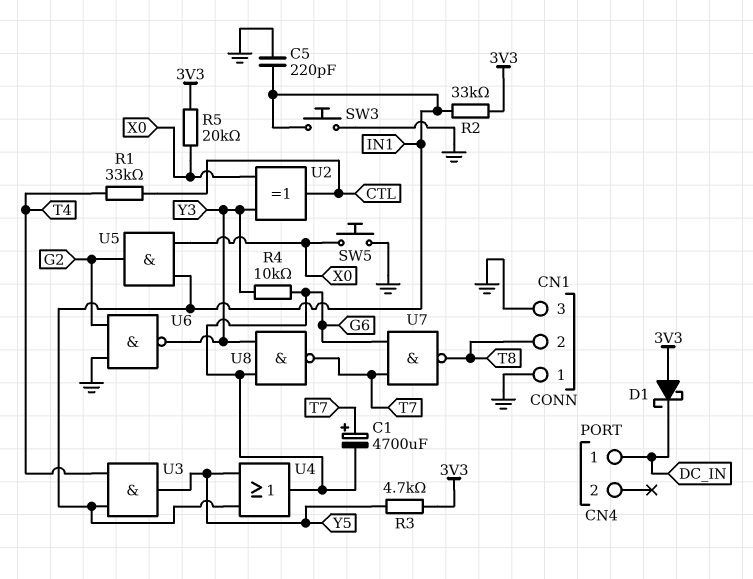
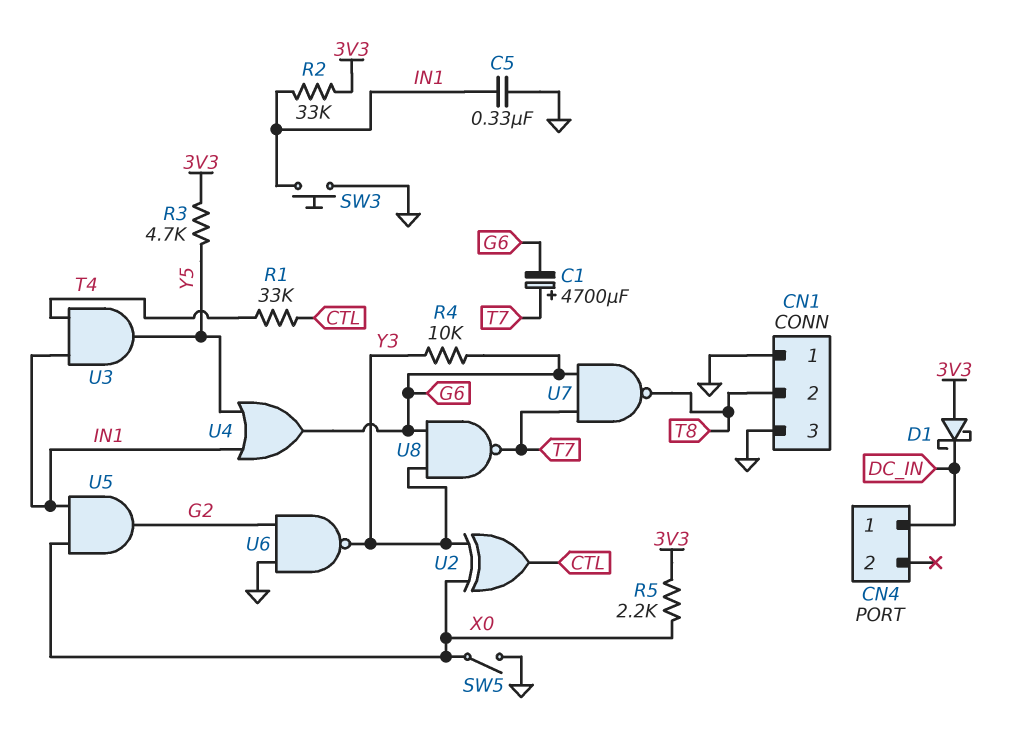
C5: 220pF (GND, IN1) -> 330nF (GND, IN1)
R5: 20k (3V3, X0) -> 2.2k (3V3, X0)
SW5: button (GND, X0) -> switch (GND, X0)

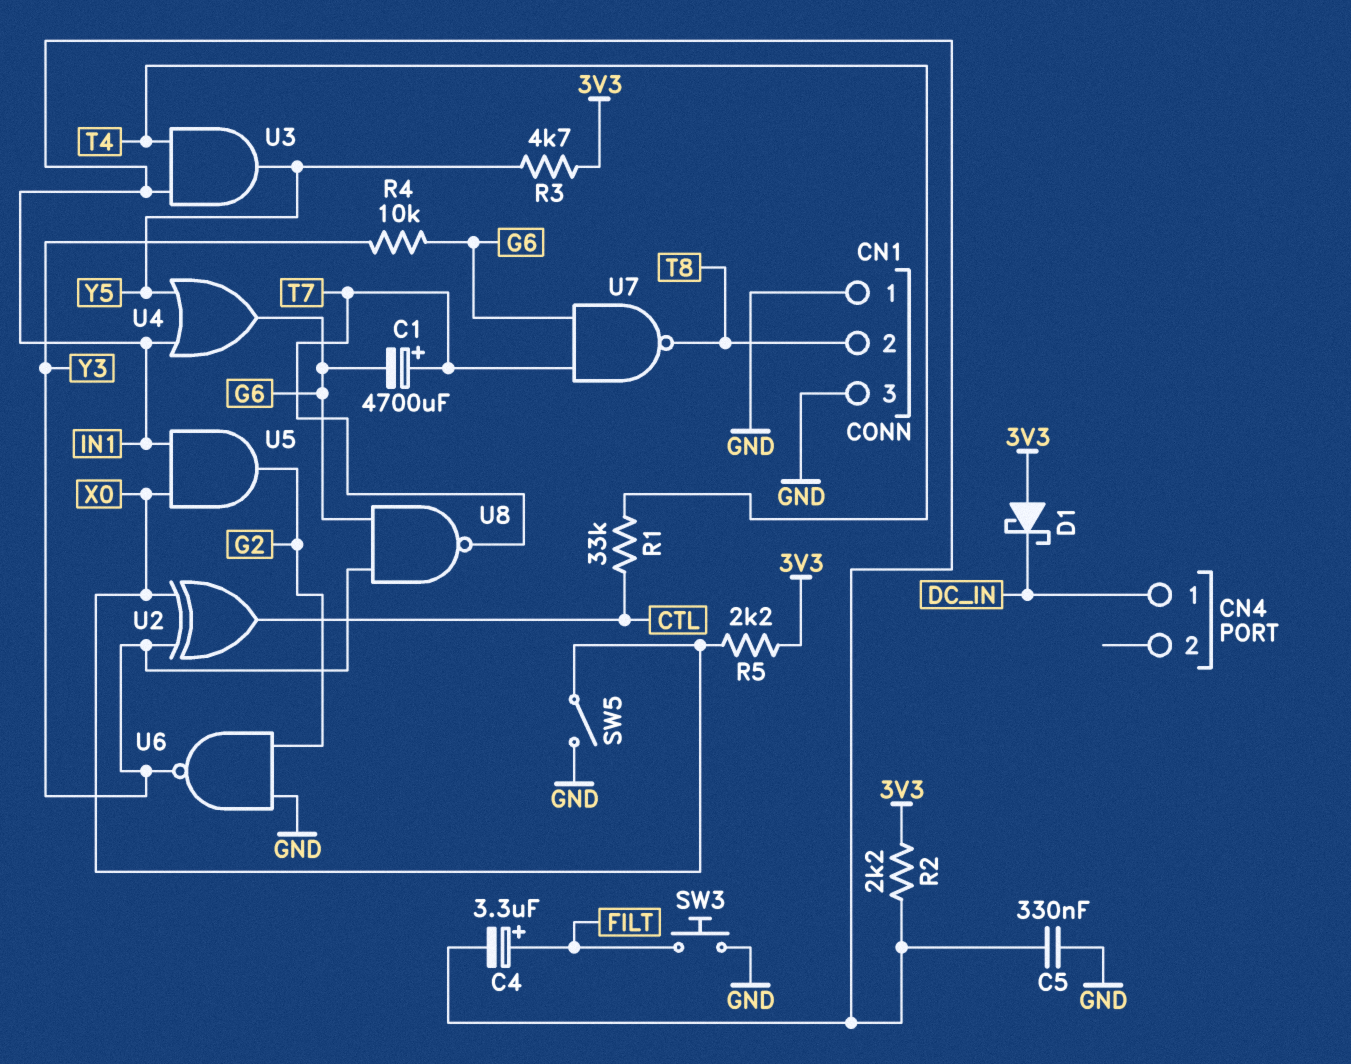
C4: none -> 3.3uF (plus FILT, minus IN1)
R2: 33k (3V3, IN1) -> 2.2k (3V3, IN1)
SW3: button (GND, IN1) -> button (FILT, GND)

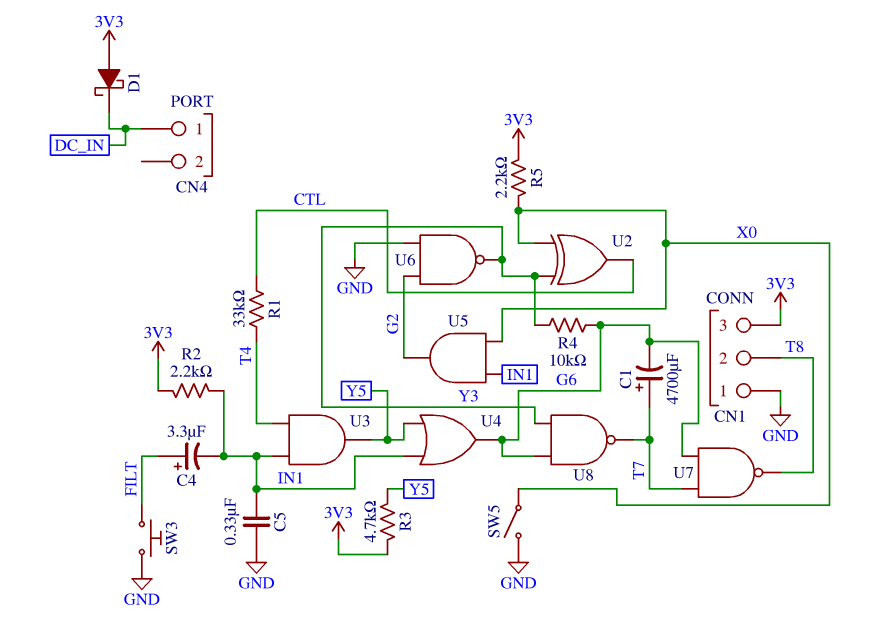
CN1 pin 3: GND -> 3V3

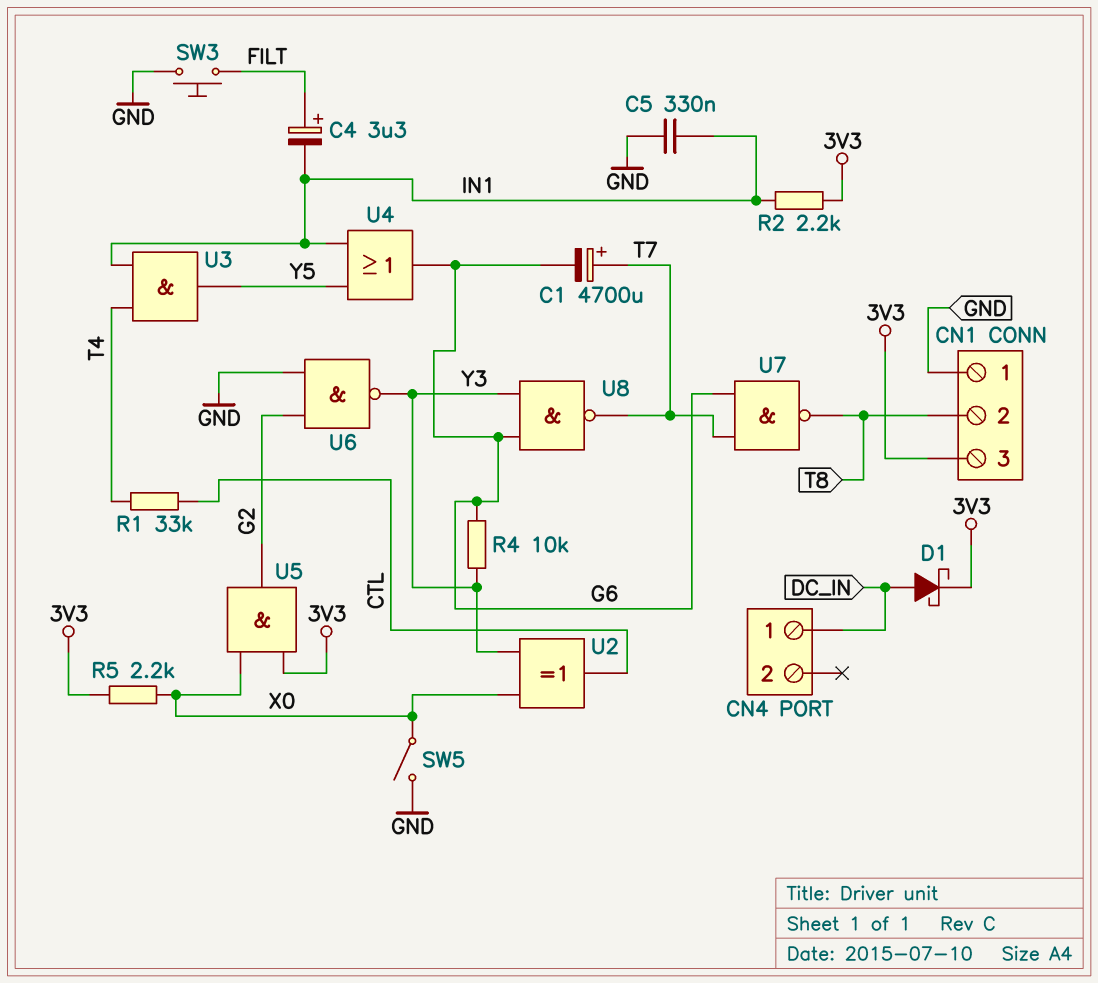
D1: schottky (A 3V3, K DC_IN) -> schottky (A DC_IN, K 3V3)
R3: 4.7k (3V3, Y5) -> none
U5: AND (in IN1, in X0, out G2) -> AND (in 3V3, in X0, out G2)

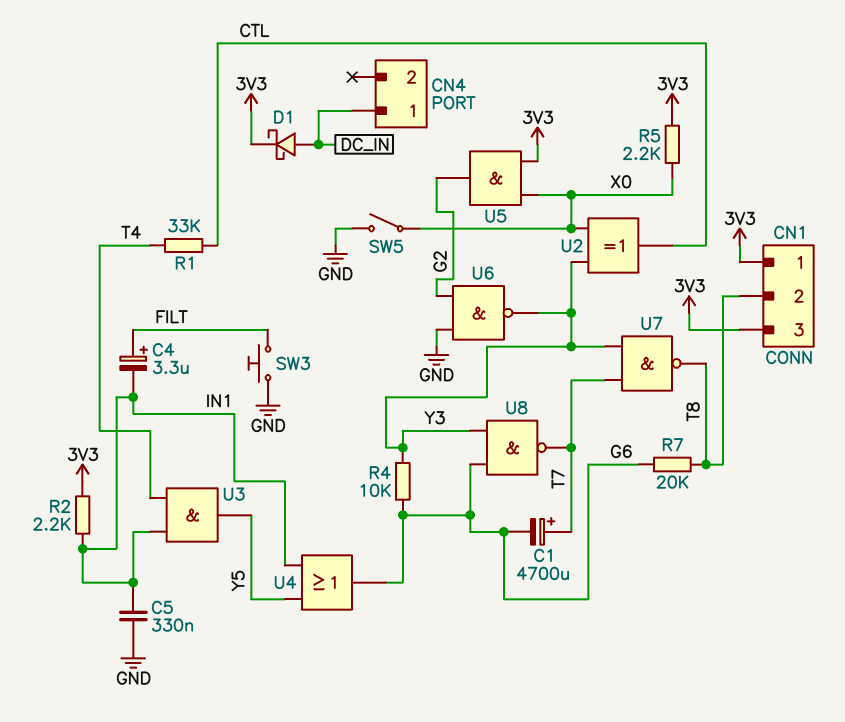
CN1 pin 1: GND -> 3V3
R7: none -> 20k (G6, T8)
U7: NAND (in G6, in T7, out T8) -> NAND (in T7, in Y3, out T8)

